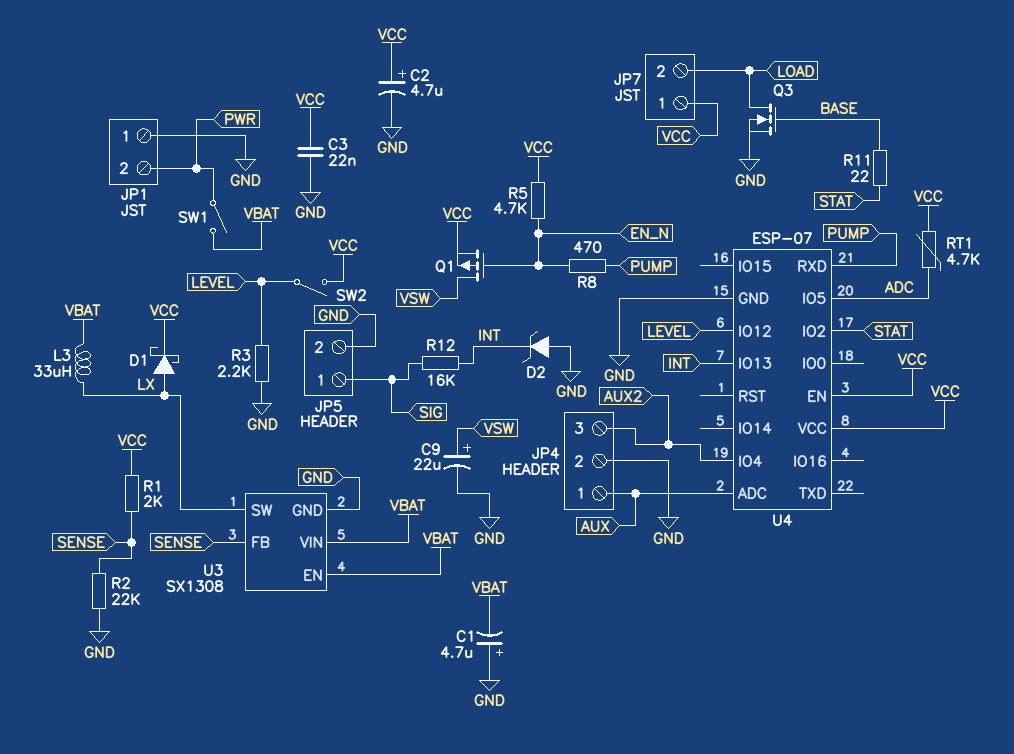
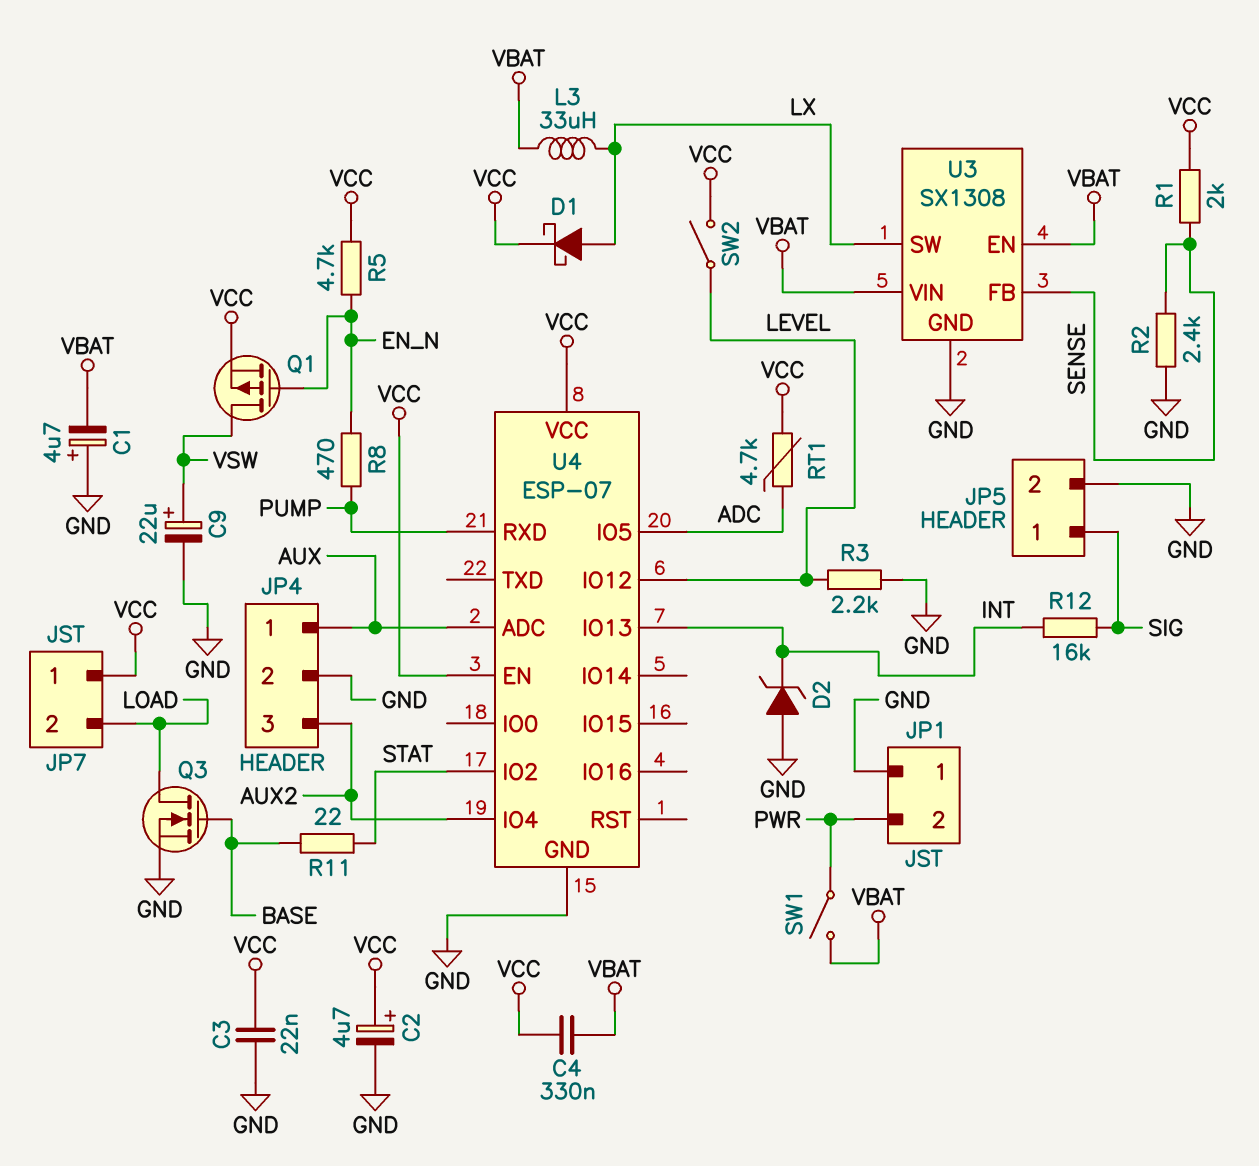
C4: none -> 330nF (VBAT, VCC)
R2: 22k (GND, SENSE) -> 2.4k (GND, SENSE)

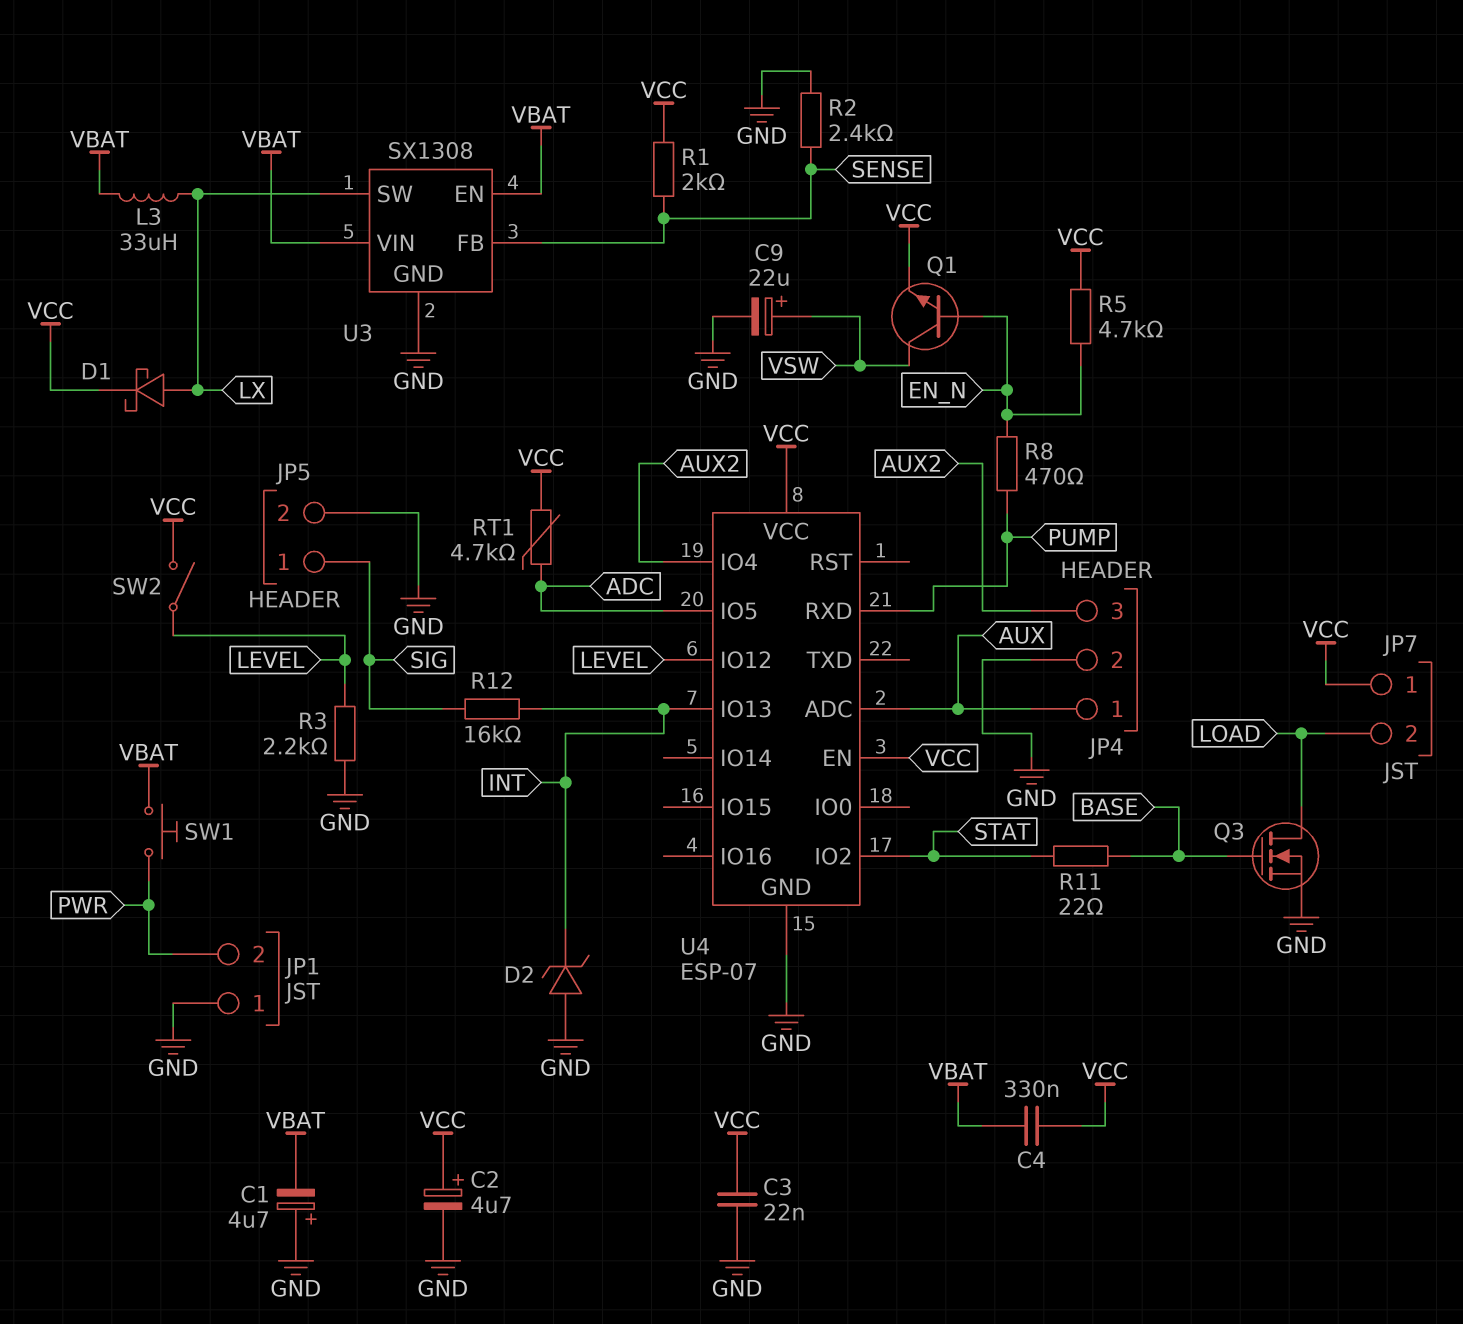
Q1: PMOS (G EN_N, D VSW, S VCC) -> NPN (B EN_N, C VSW, E VCC)
SW1: switch (PWR, VBAT) -> button (PWR, VBAT)

